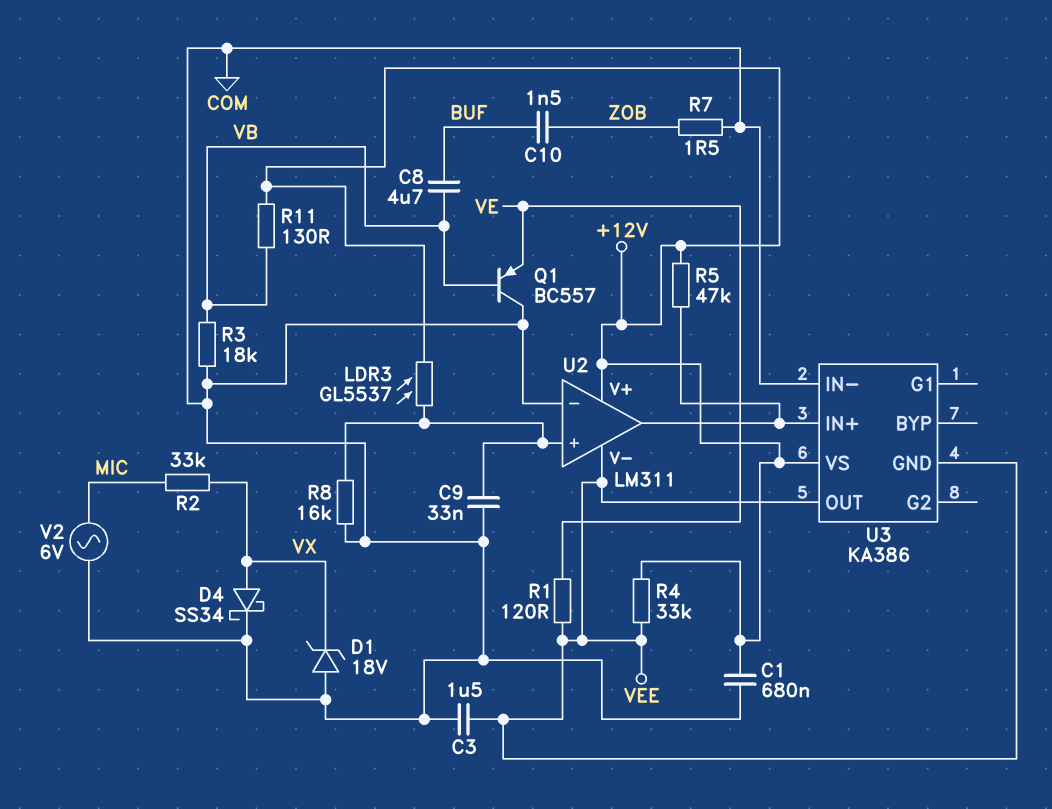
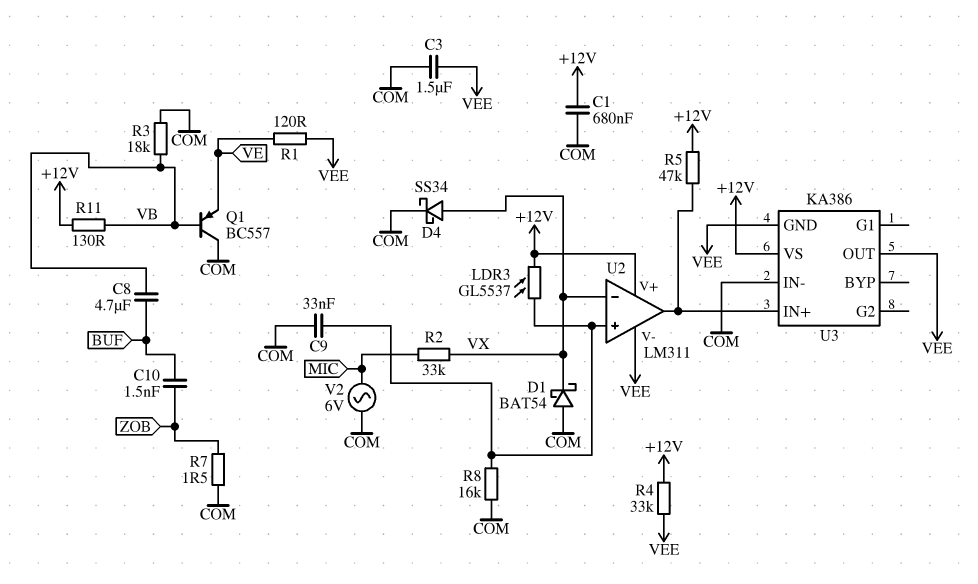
D1: zener 18V (A COM, K VX) -> schottky BAT54 (A COM, K VX)
U2 pin in-: COM -> VX

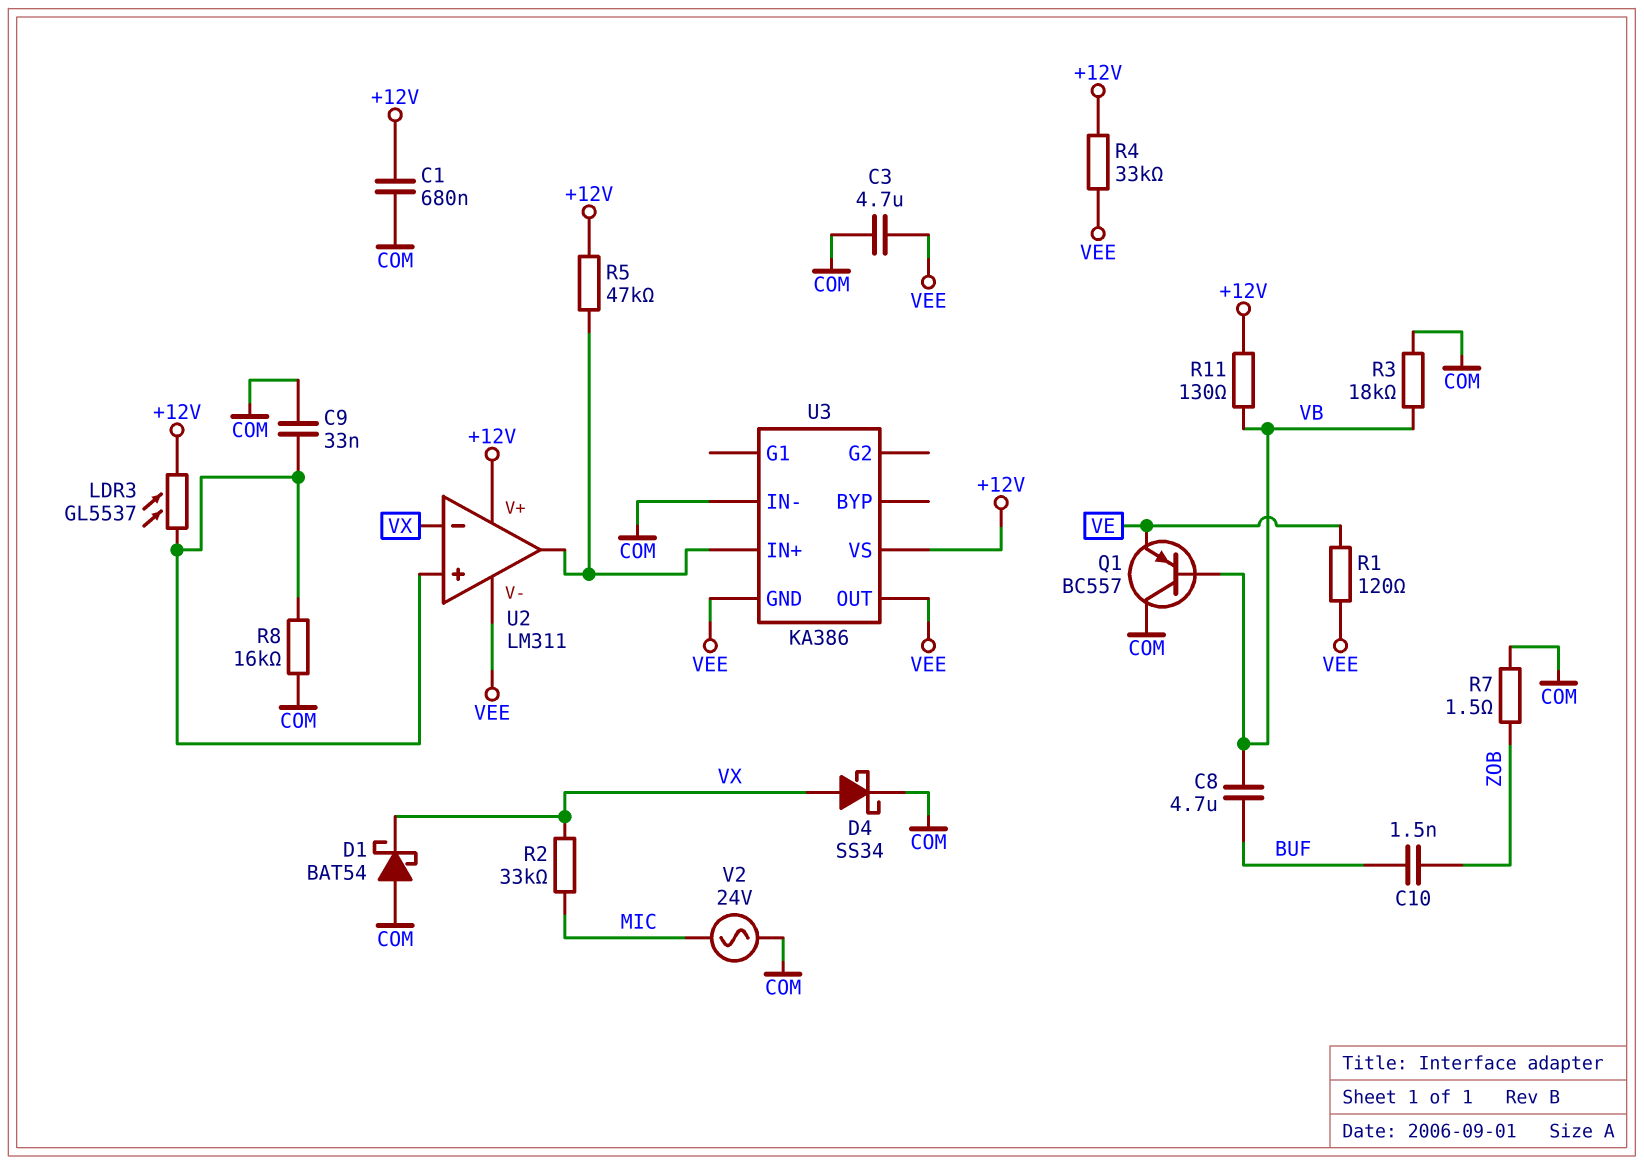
C3: 1.5uF (COM, VEE) -> 4.7uF (COM, VEE)
V2: AC 6V (COM, MIC) -> AC 24V (COM, MIC)

